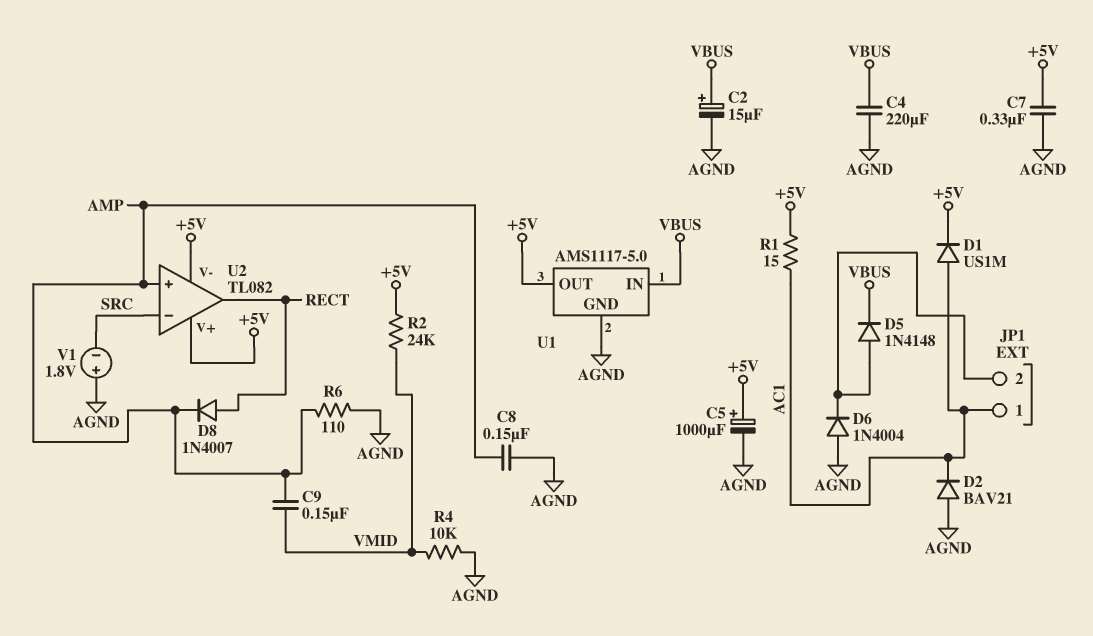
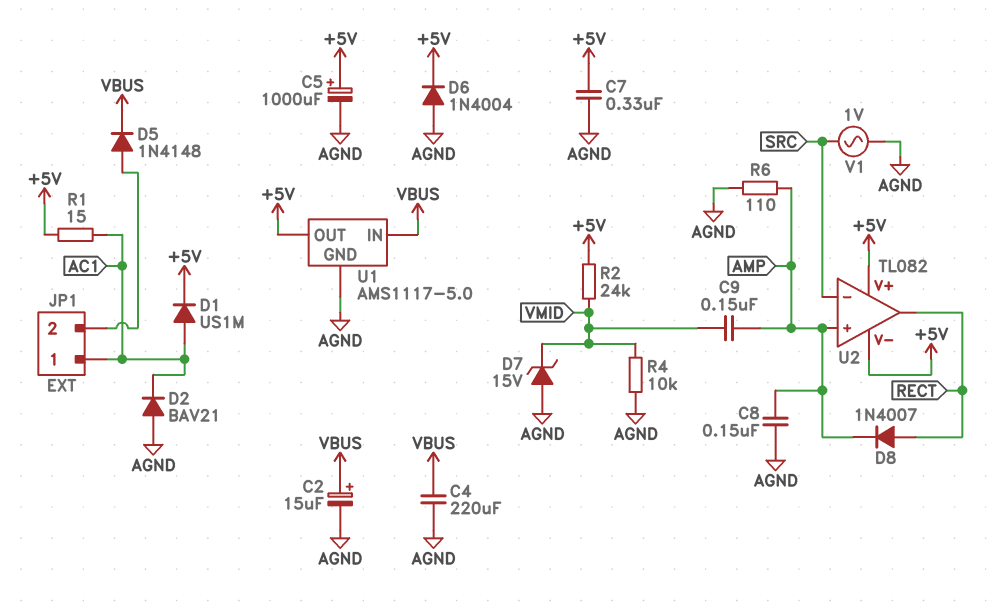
D6: diode 1N4004 (A AGND, K JP1/2) -> diode 1N4004 (A AGND, K +5V)
D7: none -> zener 15V (A AGND, K VMID)
V1: 1.8V (plus AGND, minus SRC) -> AC 1V (AGND, SRC)

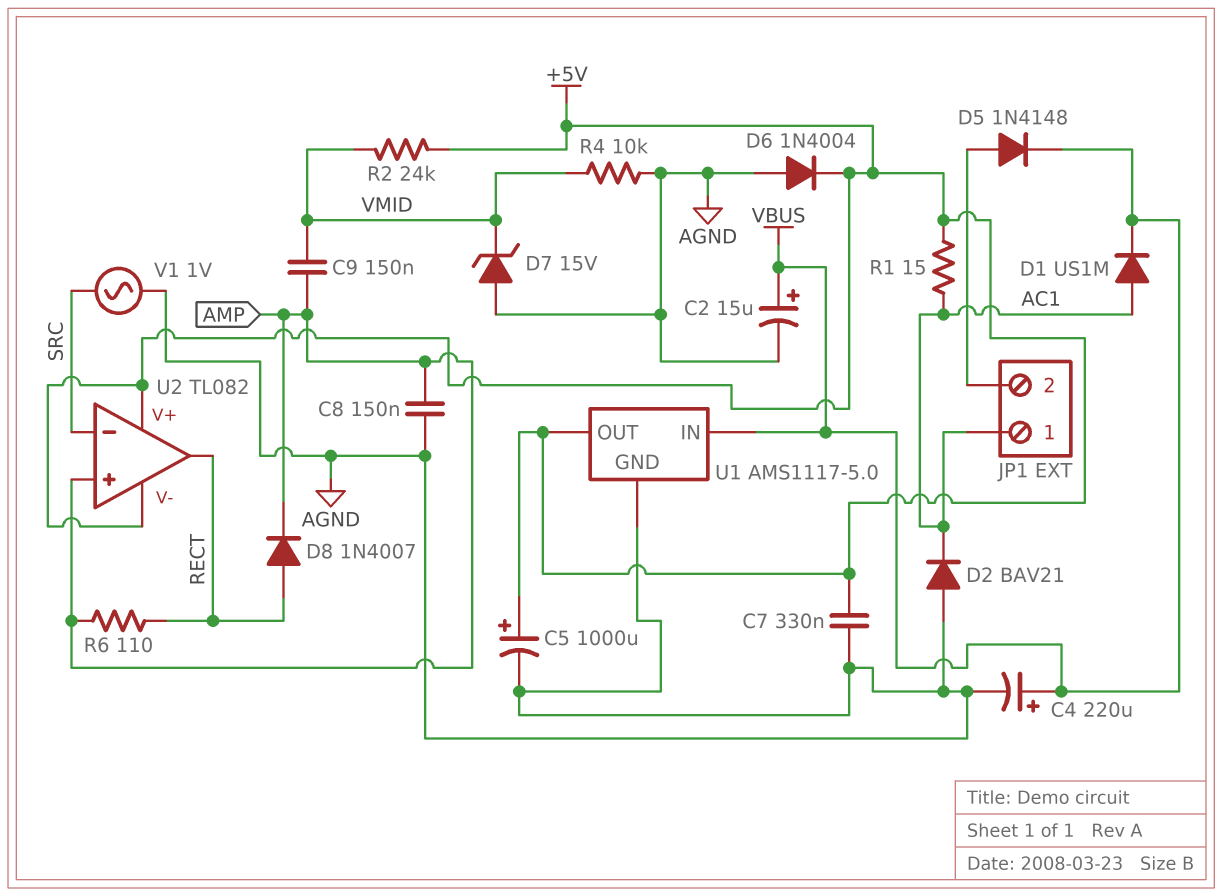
C4: 220uF (AGND, VBUS) -> 220uF (plus VBUS, minus AGND)
D1: diode US1M (A AC1, K +5V) -> diode US1M (A AC1, K VBUS)
R6: 110 (AGND, AMP) -> 110 (AMP, RECT)

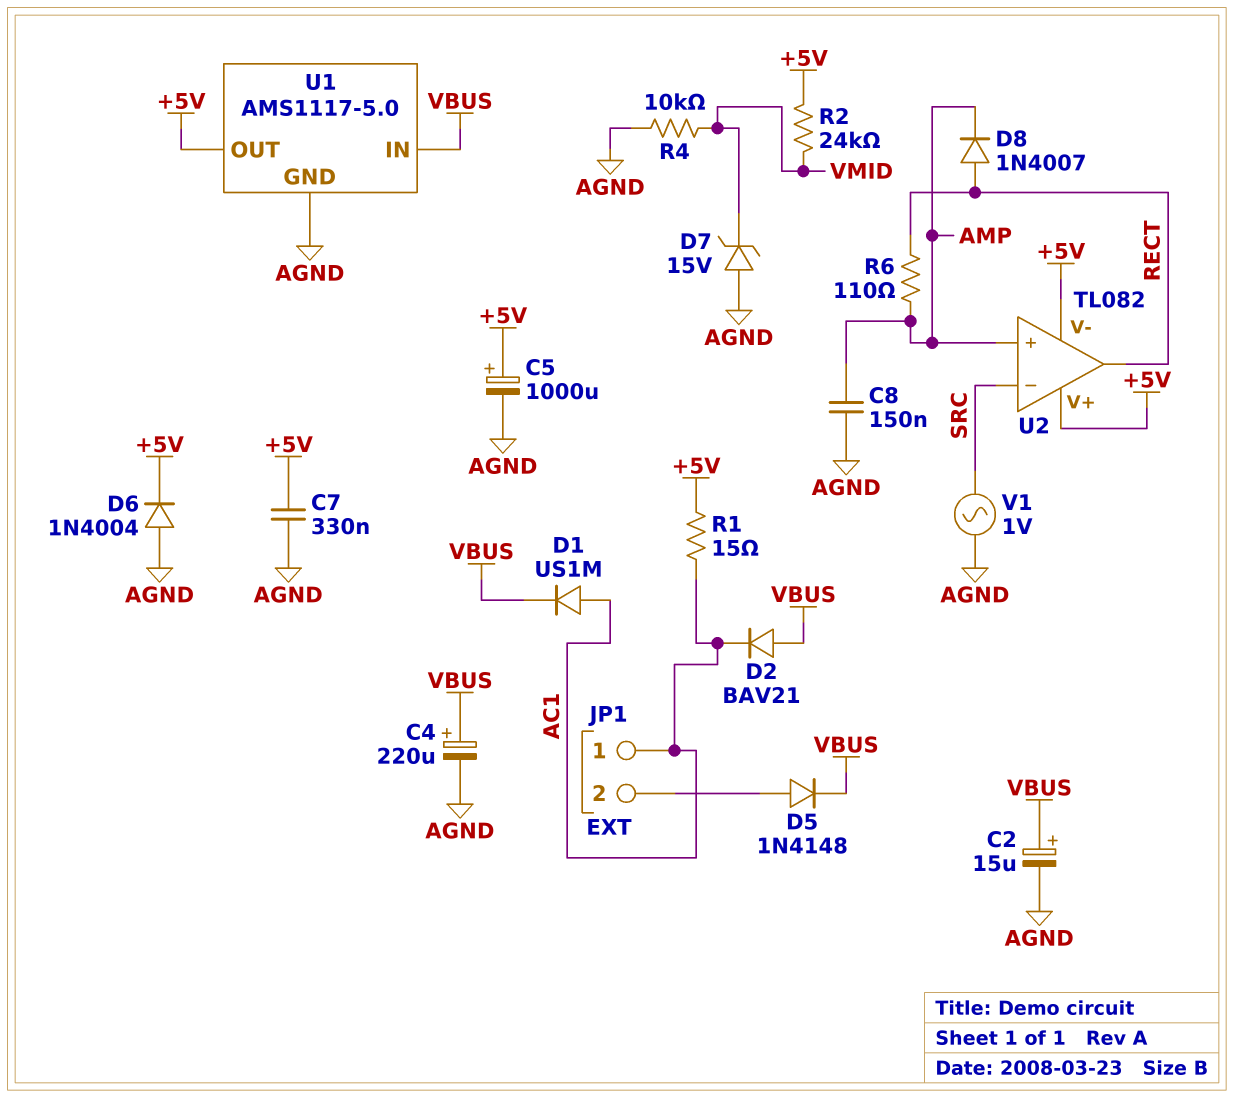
C9: 150nF (AMP, VMID) -> none
D2: diode BAV21 (A AGND, K AC1) -> diode BAV21 (A VBUS, K AC1)

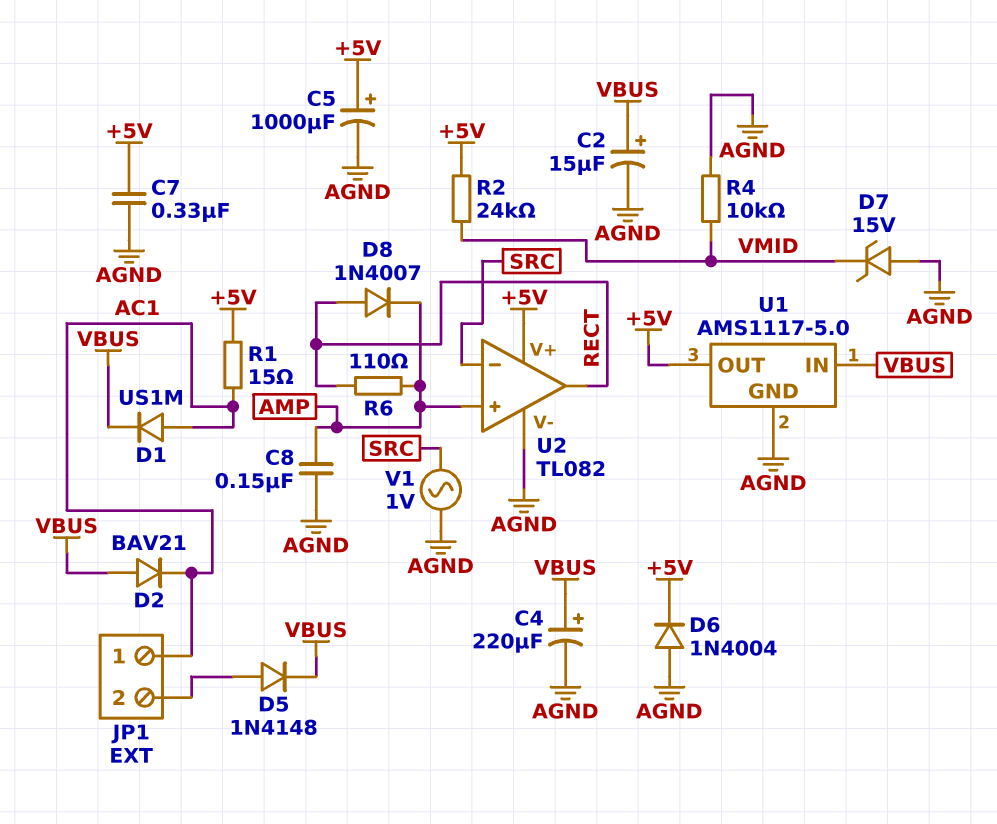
U2 pin V-: +5V -> AGND

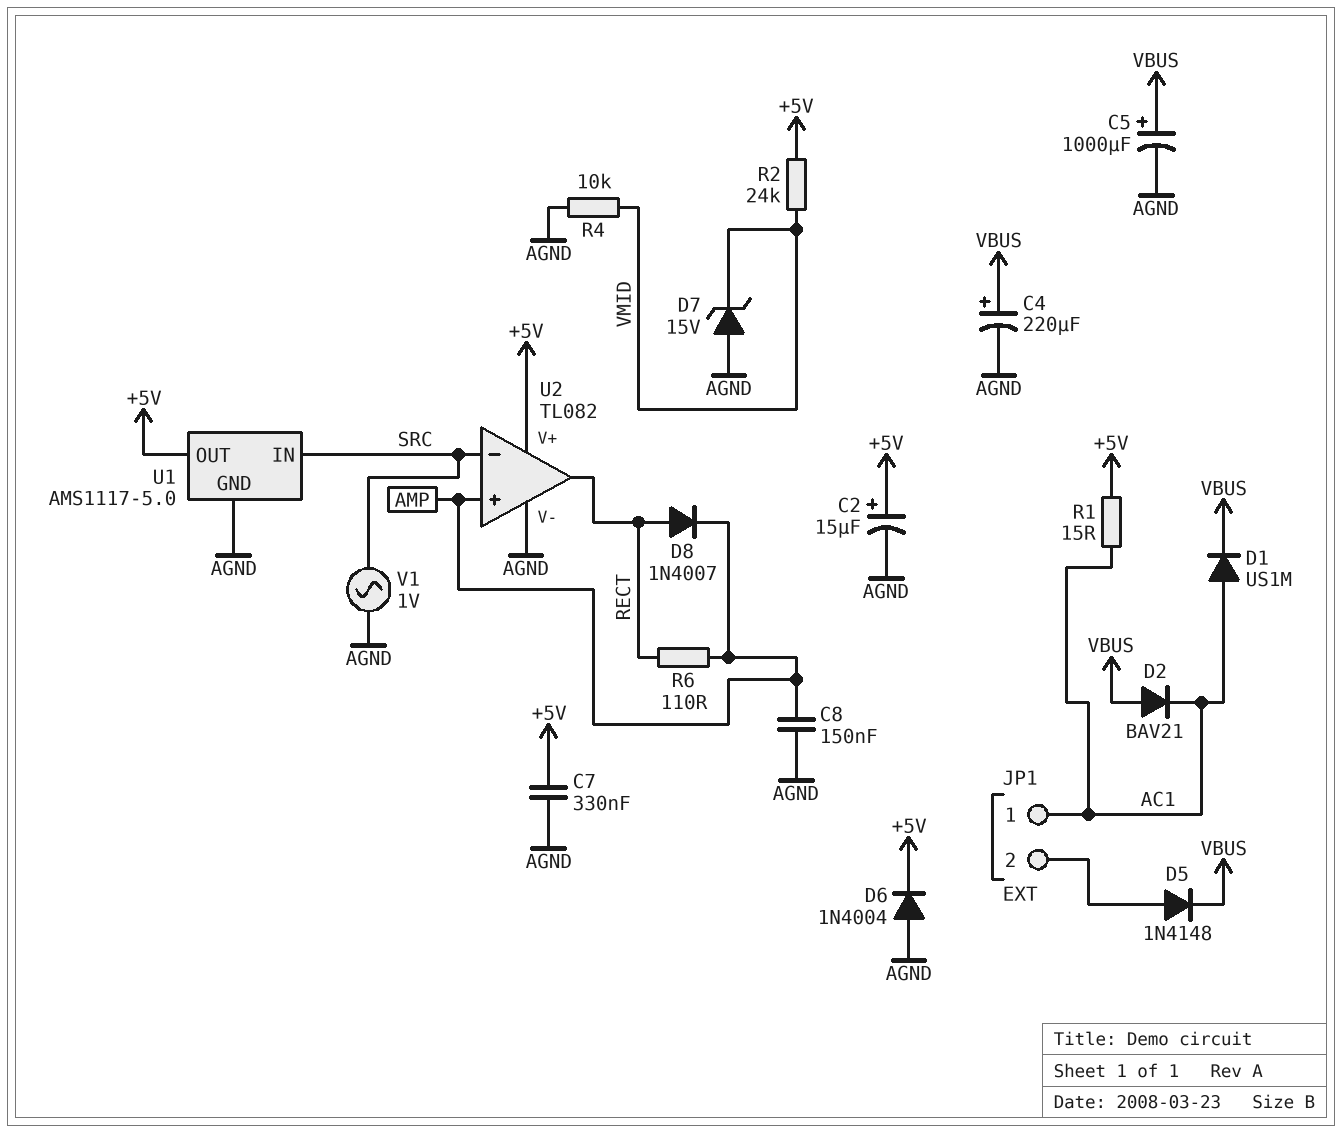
C2: 15uF (plus VBUS, minus AGND) -> 15uF (plus +5V, minus AGND)
C5: 1000uF (plus +5V, minus AGND) -> 1000uF (plus VBUS, minus AGND)
U1 pin IN: VBUS -> SRC

